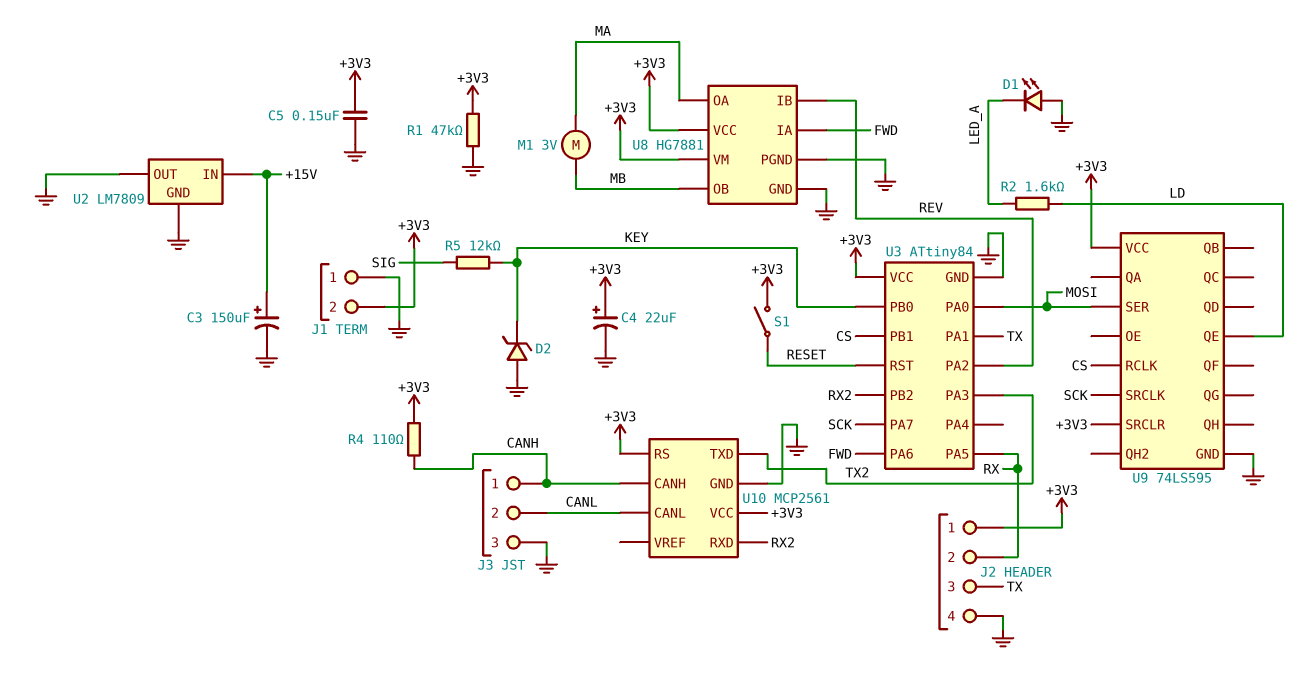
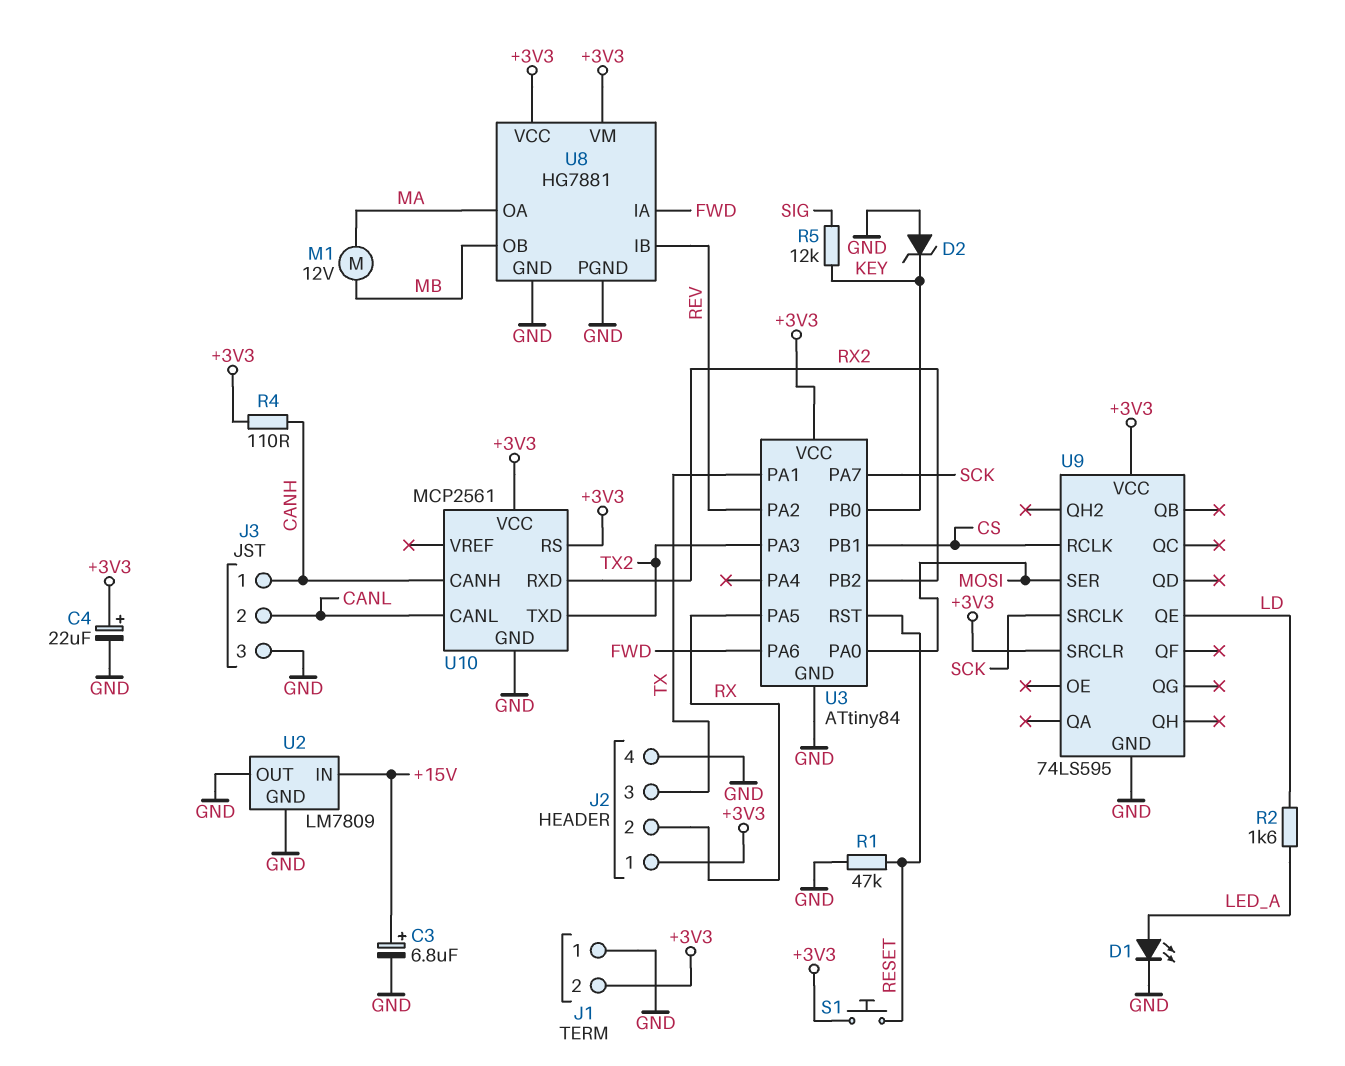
C3: 150uF (plus +15V, minus GND) -> 6.8uF (plus +15V, minus GND)
C5: 150nF (+3V3, GND) -> none
D1: LED (A GND, K LED_A) -> LED (A LED_A, K GND)
M1: motor 3V (MA, MB) -> motor 12V (MA, MB)
R1: 47k (+3V3, GND) -> 47k (GND, RESET)
S1: switch (+3V3, RESET) -> button (+3V3, RESET)

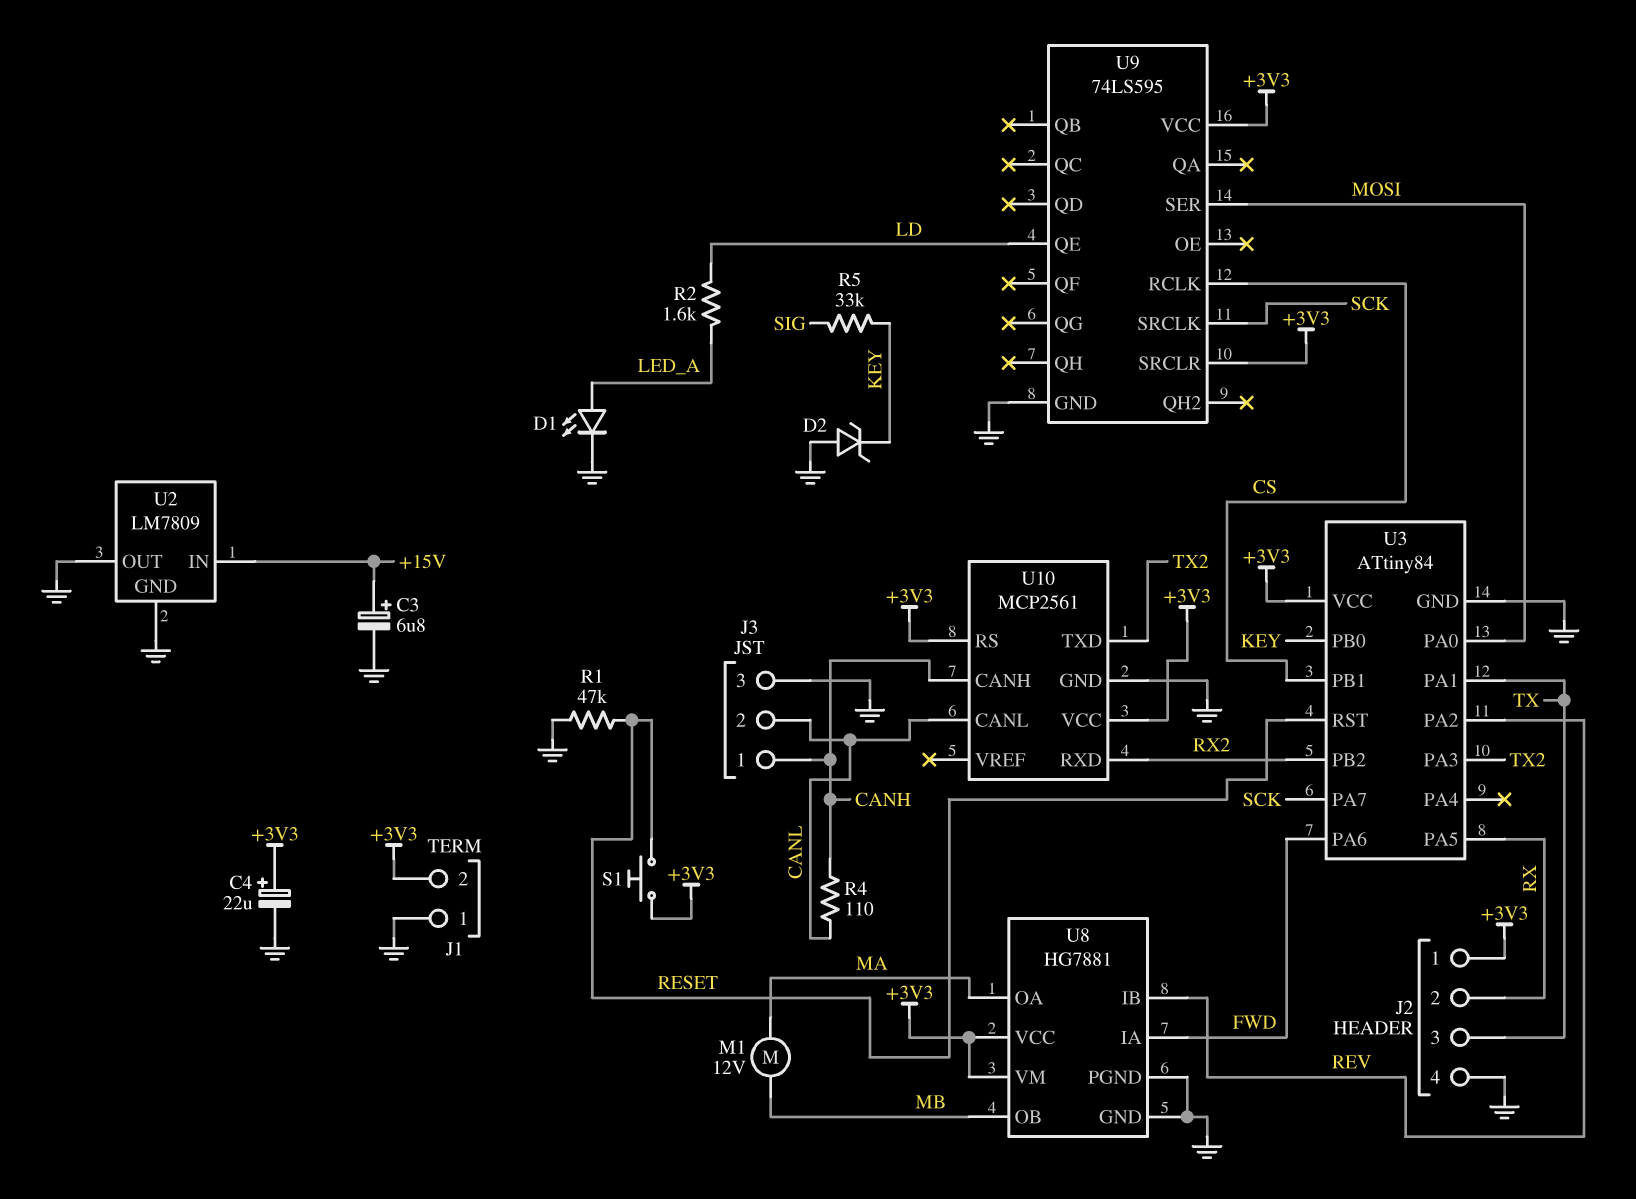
R4: 110 (+3V3, CANH) -> 110 (CANH, CANL)
R5: 12k (KEY, SIG) -> 33k (KEY, SIG)

